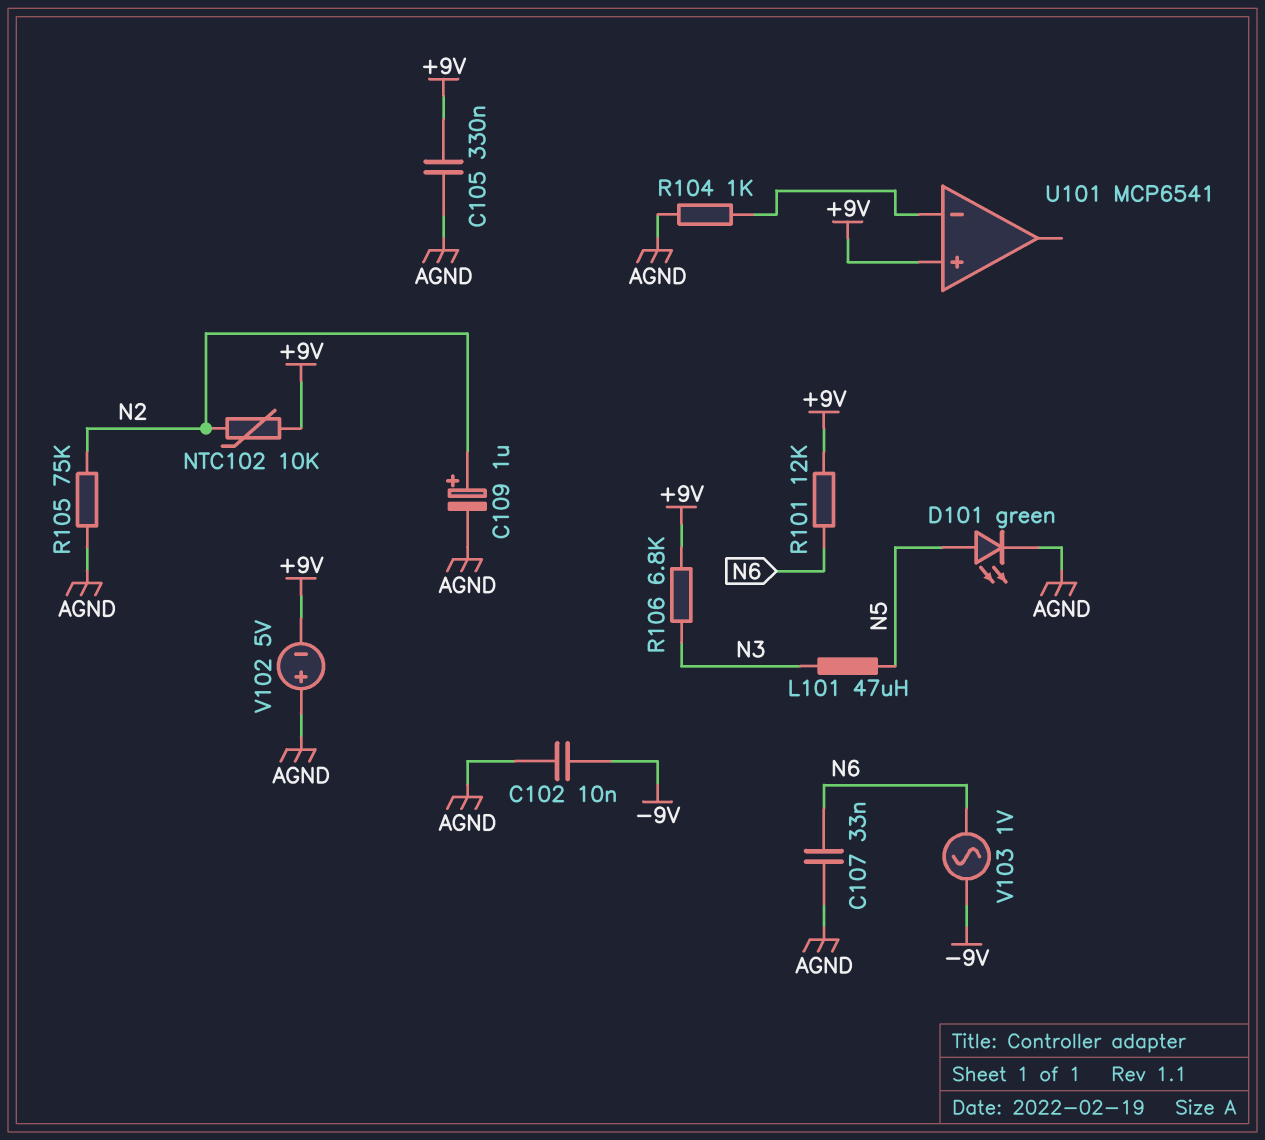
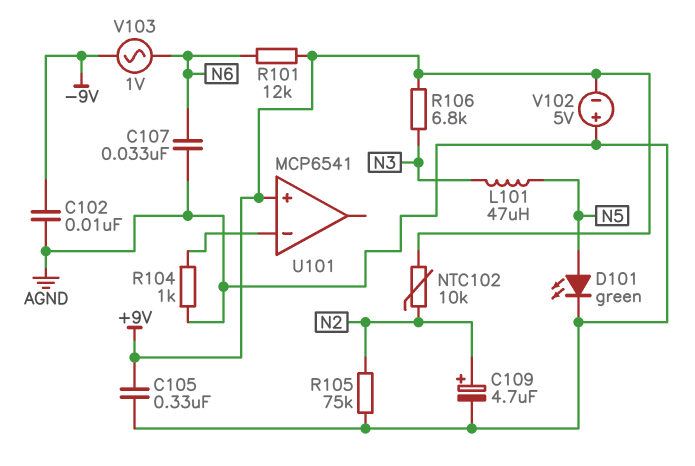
C109: 1uF (plus N2, minus AGND) -> 4.7uF (plus N2, minus AGND)

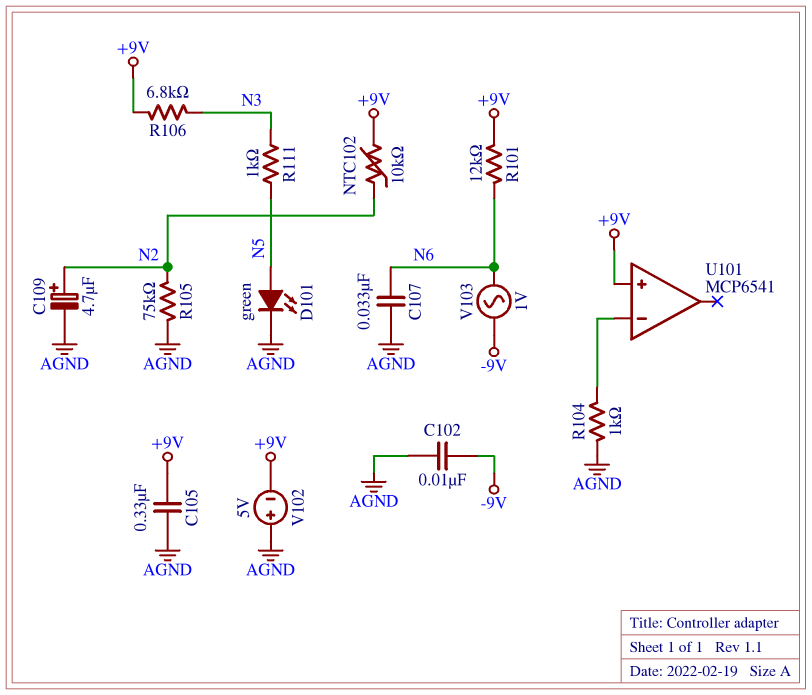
L101: 47uH (N3, N5) -> none
R111: none -> 1k (N3, N5)

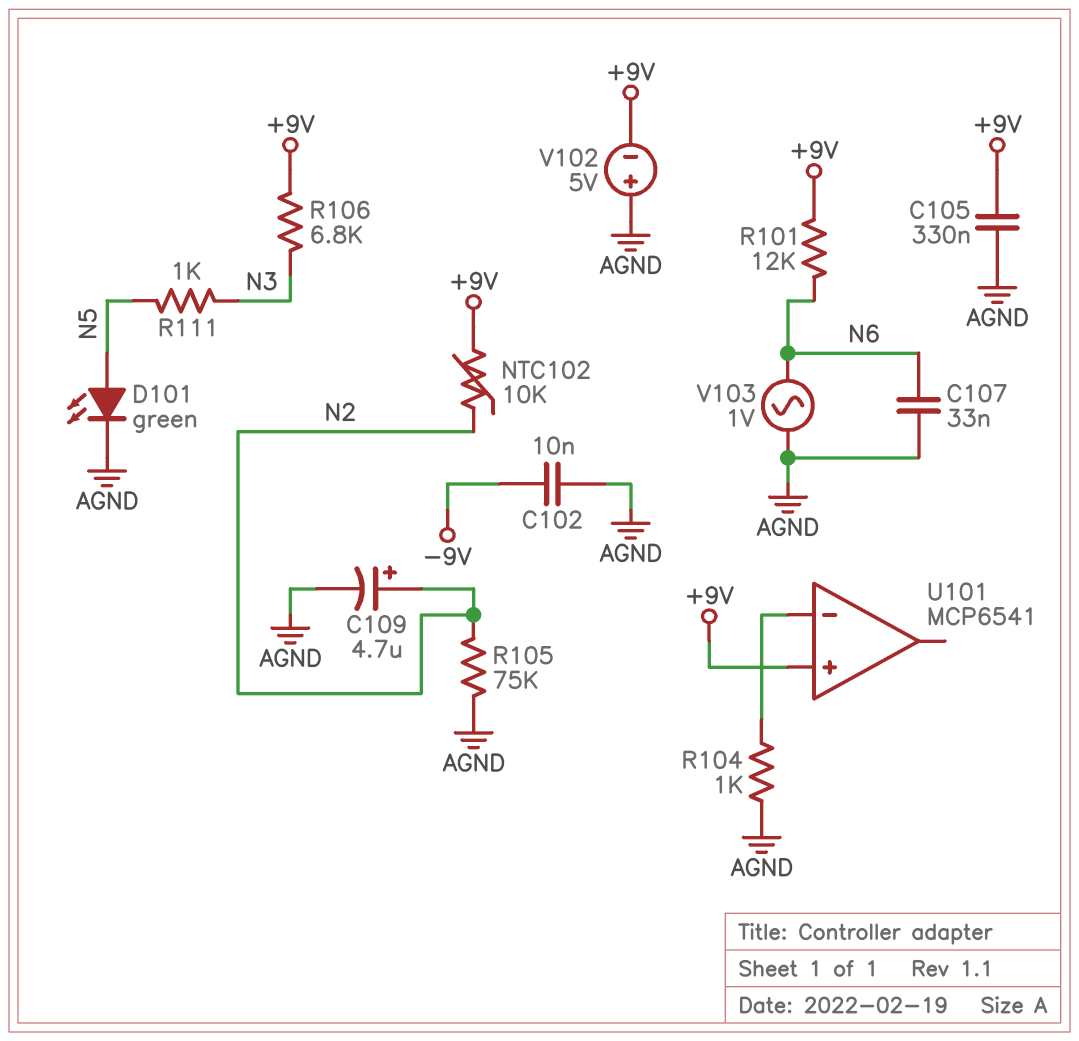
V103: AC 1V (-9V, N6) -> AC 1V (AGND, N6)

